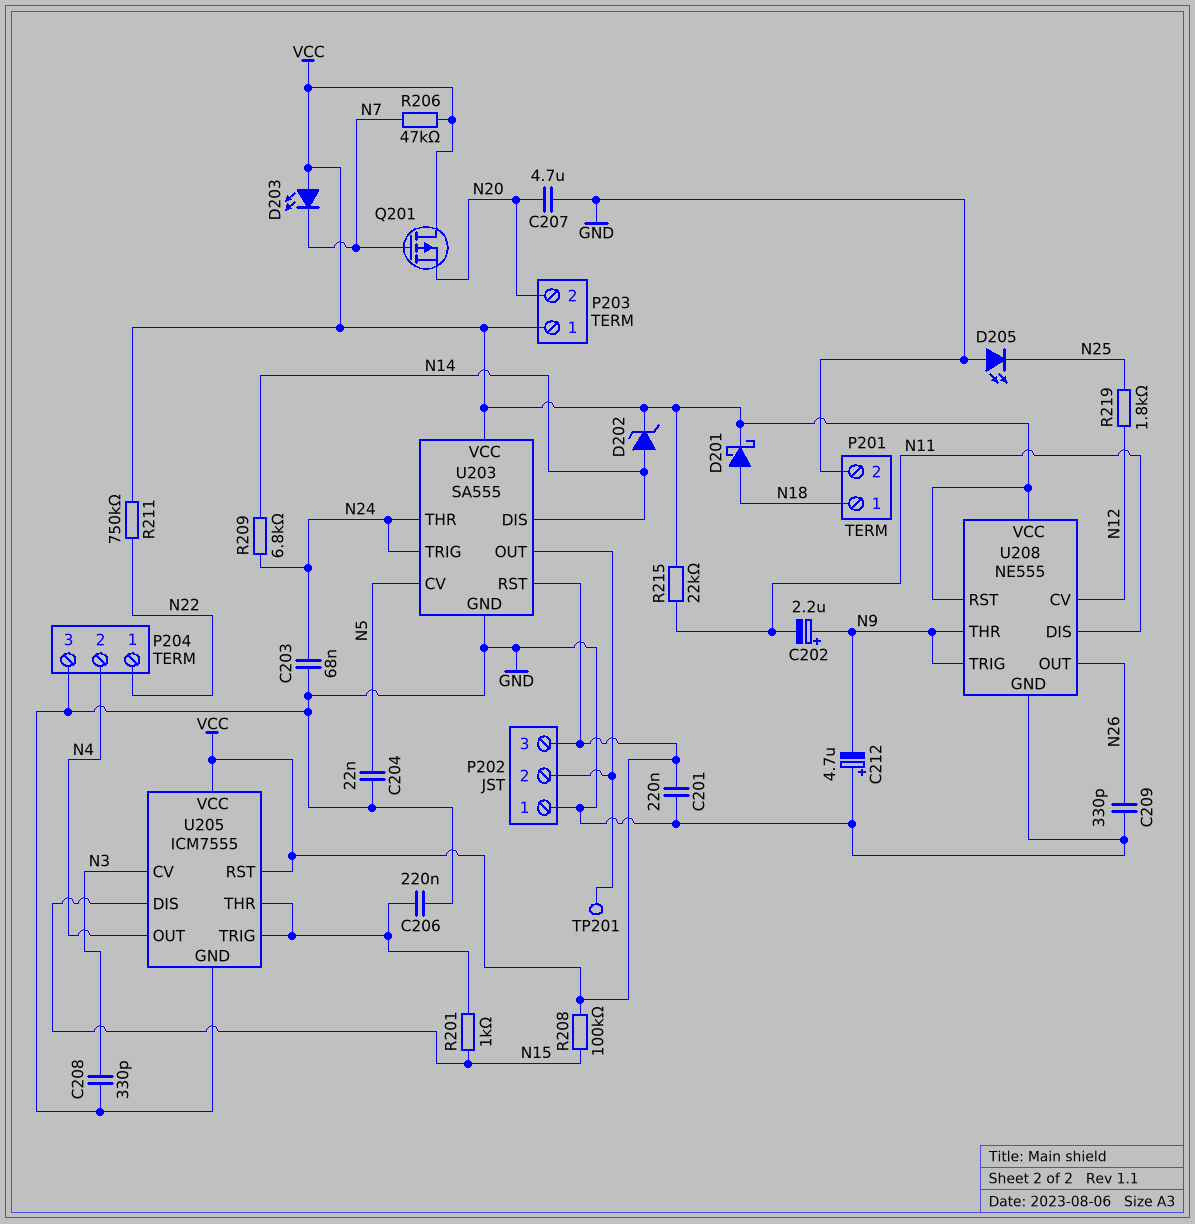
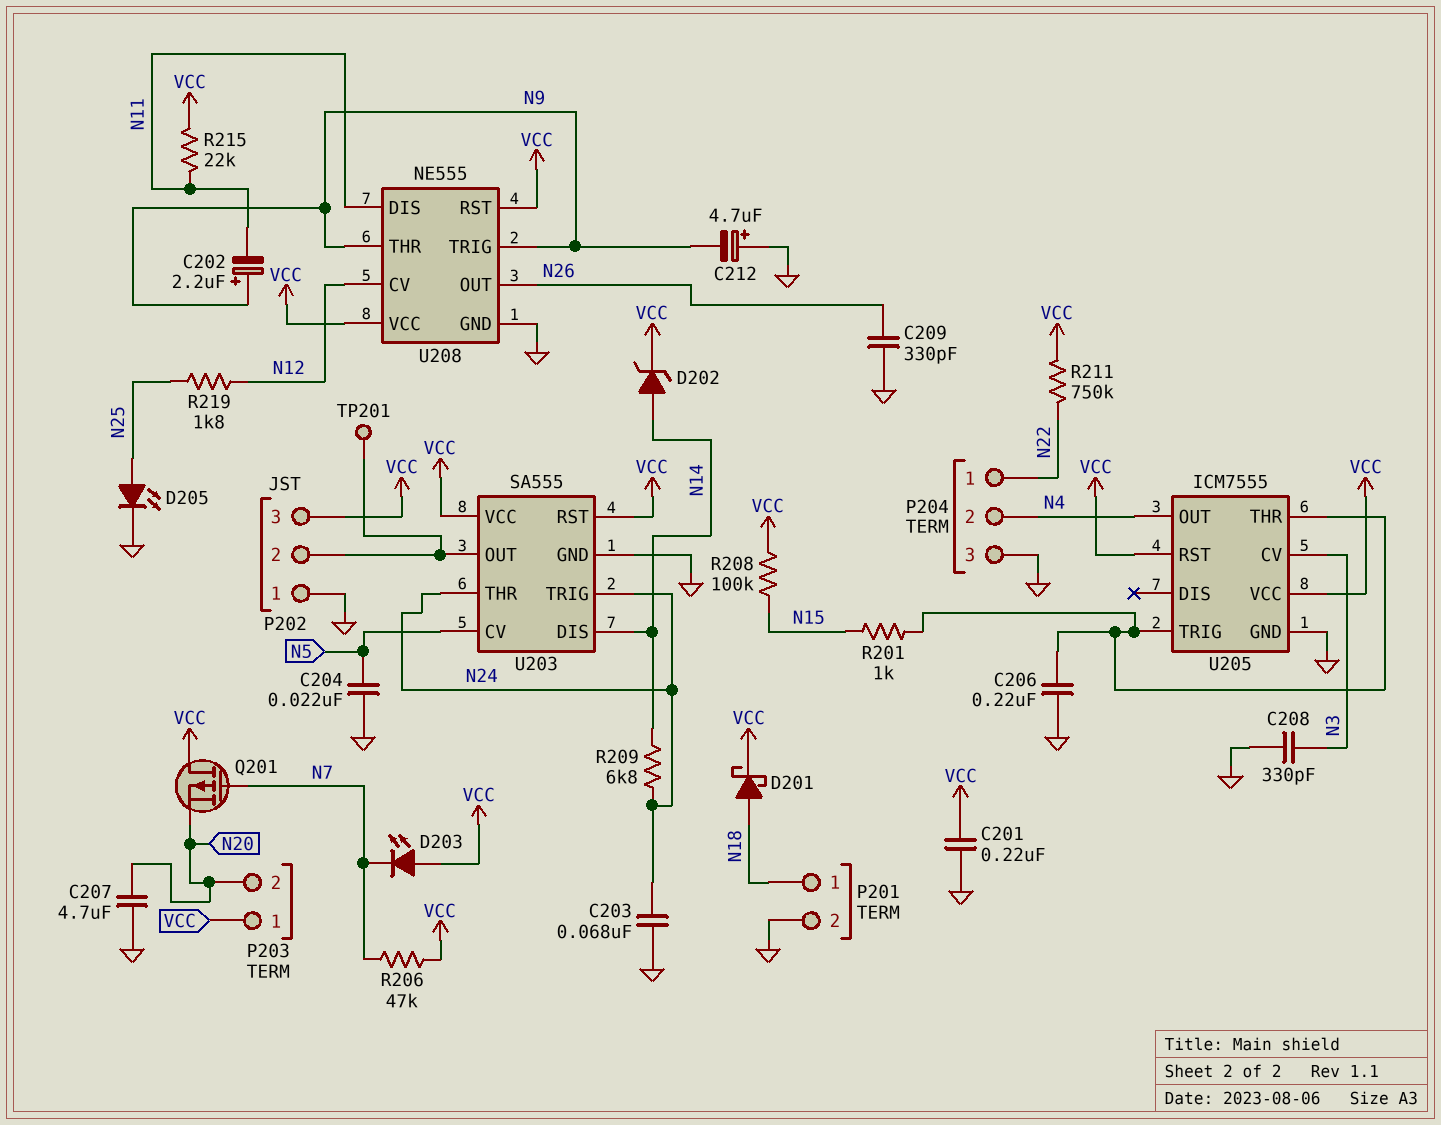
D205: LED (A GND, K N25) -> LED (A N25, K GND)
U205 pin DIS: N15 -> none

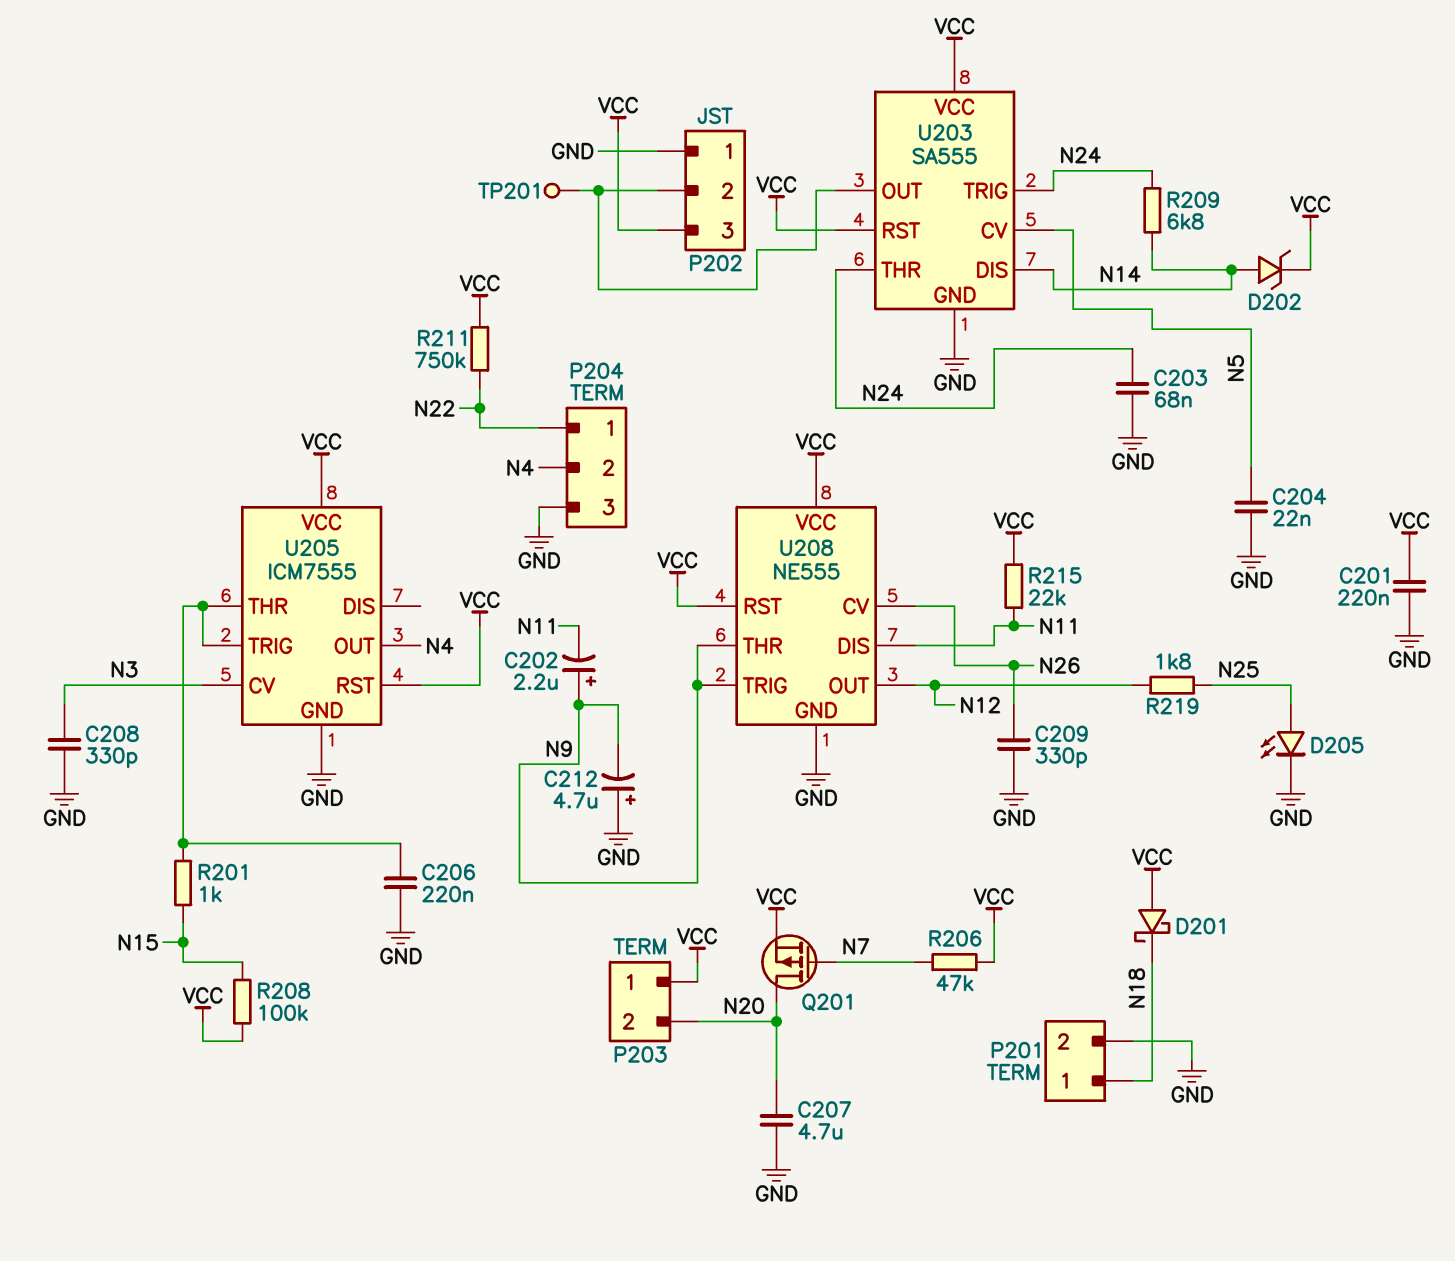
D201: schottky (A N18, K VCC) -> schottky (A VCC, K N18)
D203: LED (A VCC, K N7) -> none
Q201: PMOS (G N7, D VCC, S N20) -> PMOS (G N7, D N20, S VCC)
U208 pin CV: N12 -> N26
U208 pin OUT: N26 -> N12

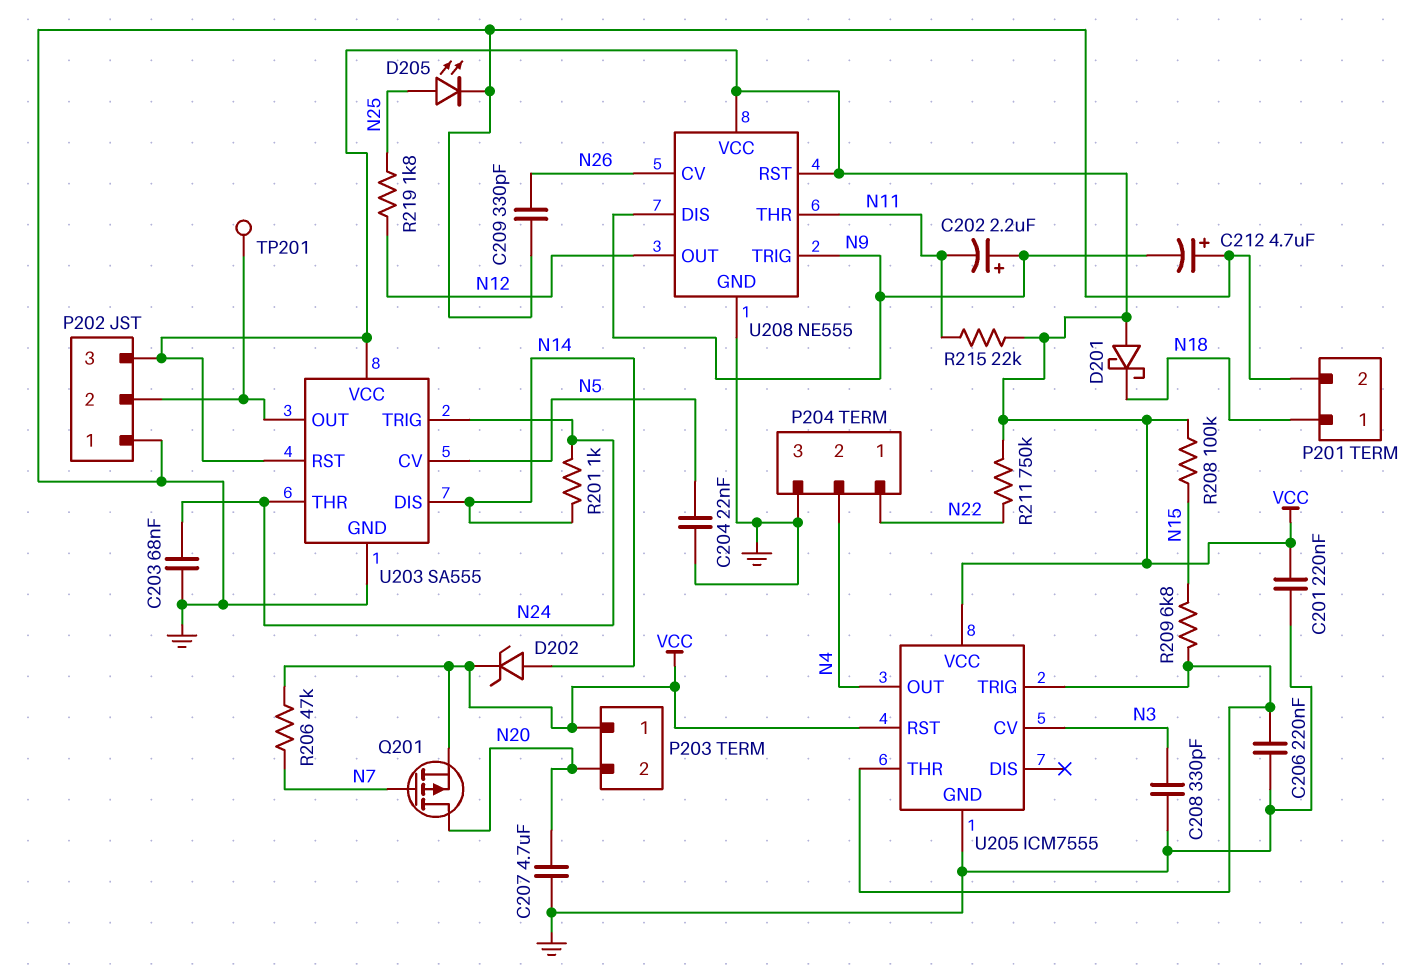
R201: 1k (N15, U205/THR) -> 1k (N14, N24)
R209: 6.8k (N14, N24) -> 6.8k (N15, U205/THR)
U208 pin DIS: N11 -> N9
U208 pin THR: N9 -> N11

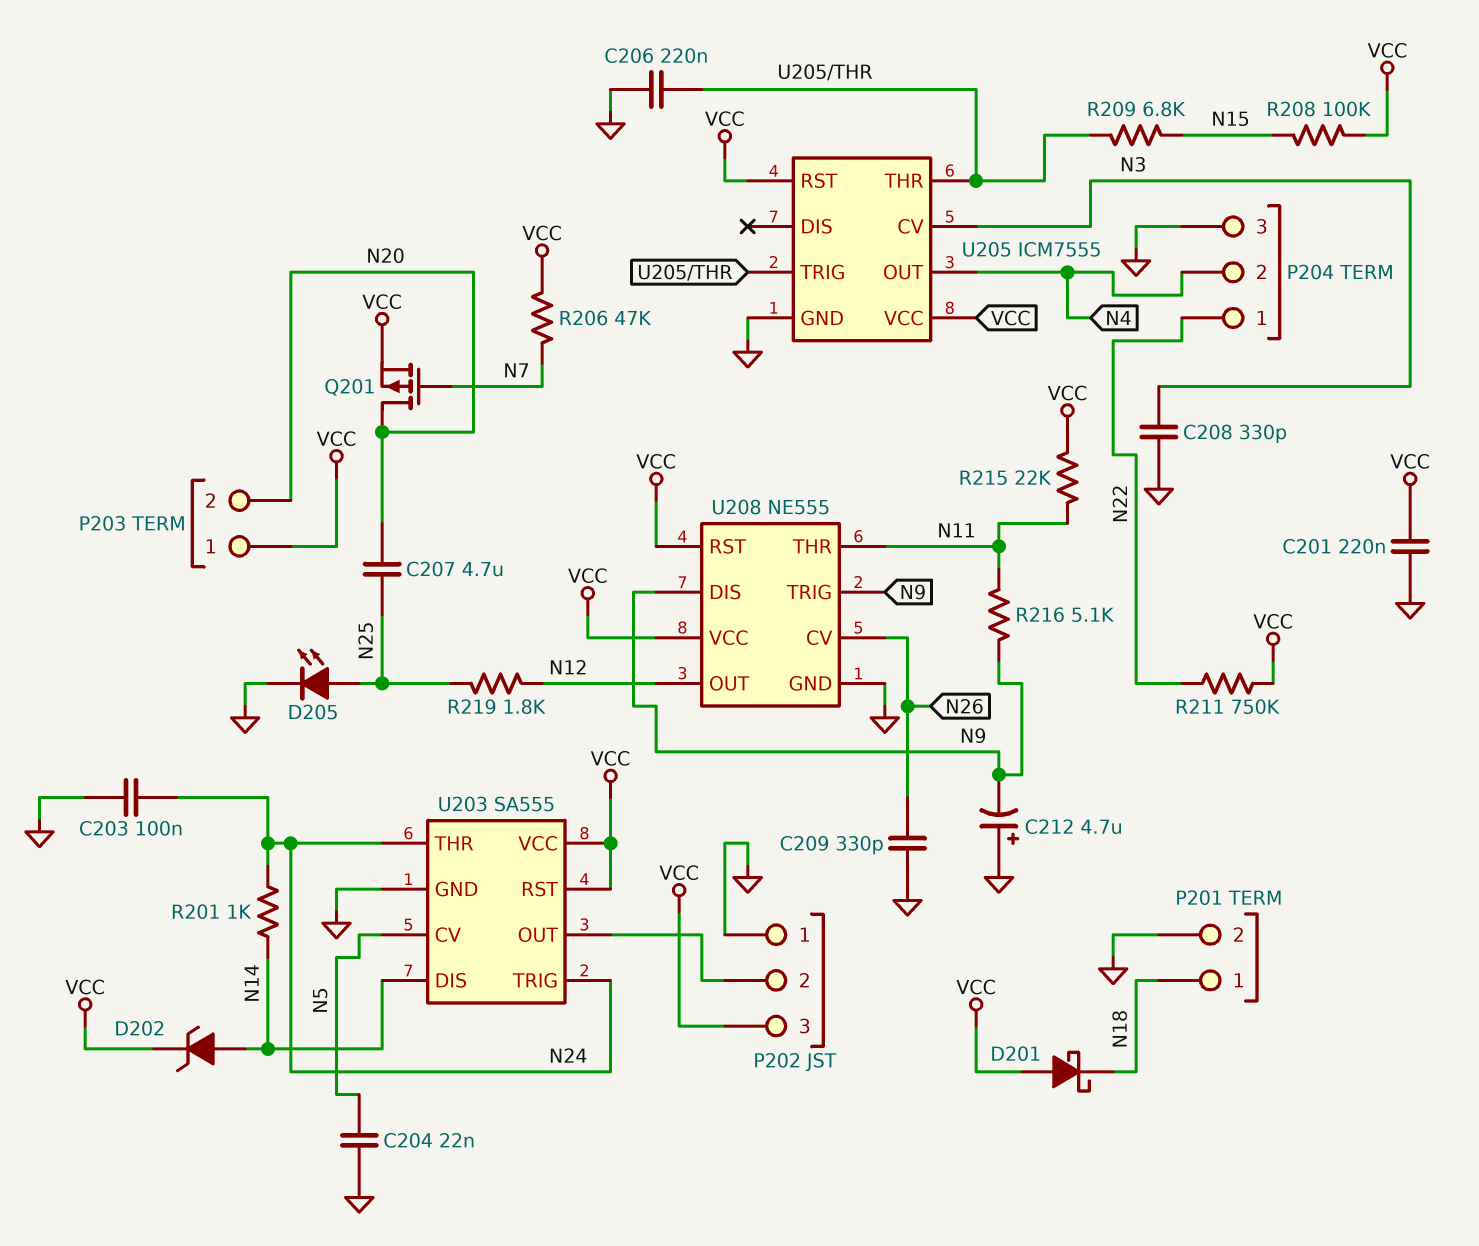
C202: 2.2uF (plus N9, minus N11) -> none
C203: 68nF (GND, N24) -> 100nF (GND, N24)
C207: 4.7uF (GND, N20) -> 4.7uF (N20, N25)
R216: none -> 5.1k (N9, N11)
TP201: test point (P202/2) -> none

